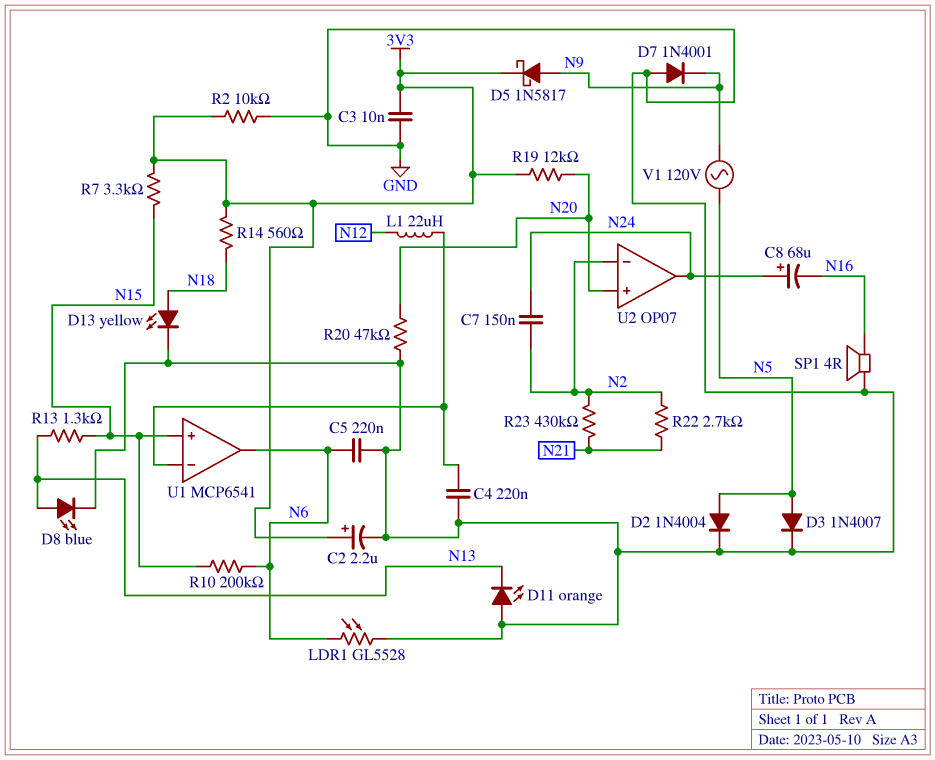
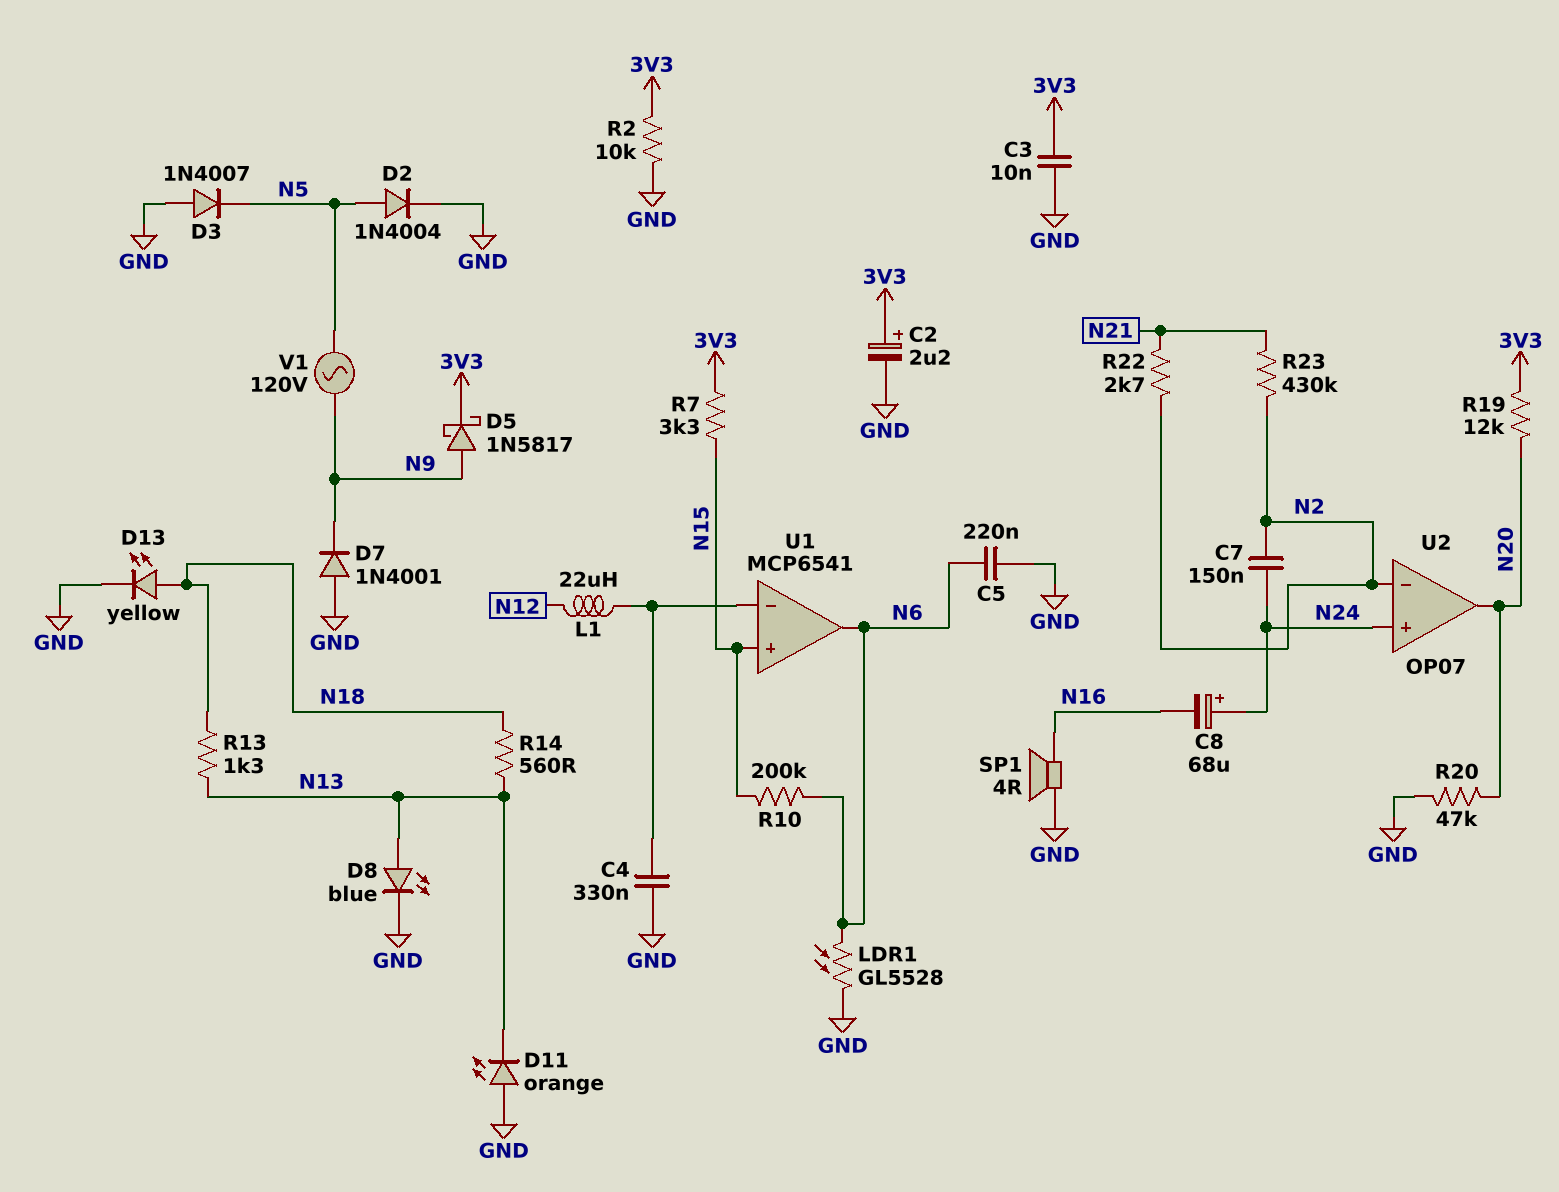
C4: 220nF (GND, U1/in-) -> 330nF (GND, U1/in-)
D3: diode 1N4007 (A N5, K GND) -> diode 1N4007 (A GND, K N5)
R13: 1.3k (N13, N15) -> 1.3k (N13, N18)
R14: 560 (3V3, N18) -> 560 (N13, N18)
U2 pin in+: N20 -> N24
U2 pin out: N24 -> N20

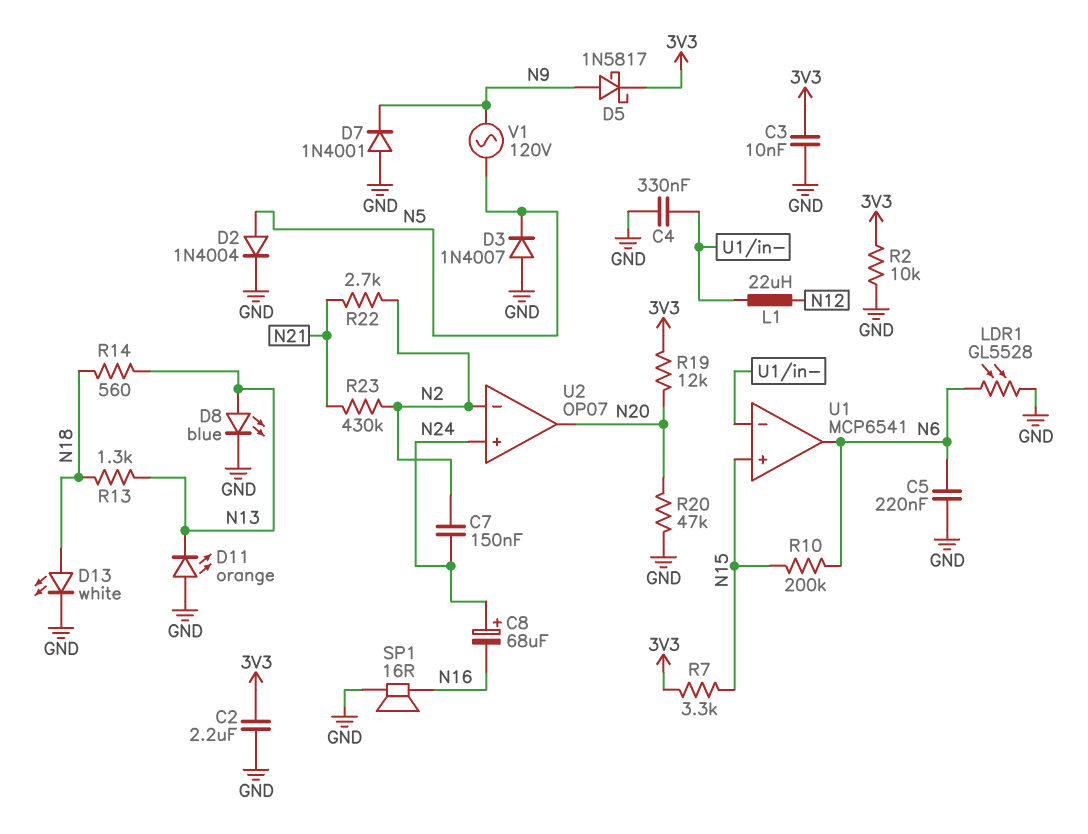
C2: 2.2uF (plus 3V3, minus GND) -> 2.2uF (3V3, GND)
D13: LED yellow (A N18, K GND) -> LED white (A N18, K GND)
SP1: speaker 4R (GND, N16) -> speaker 16R (GND, N16)

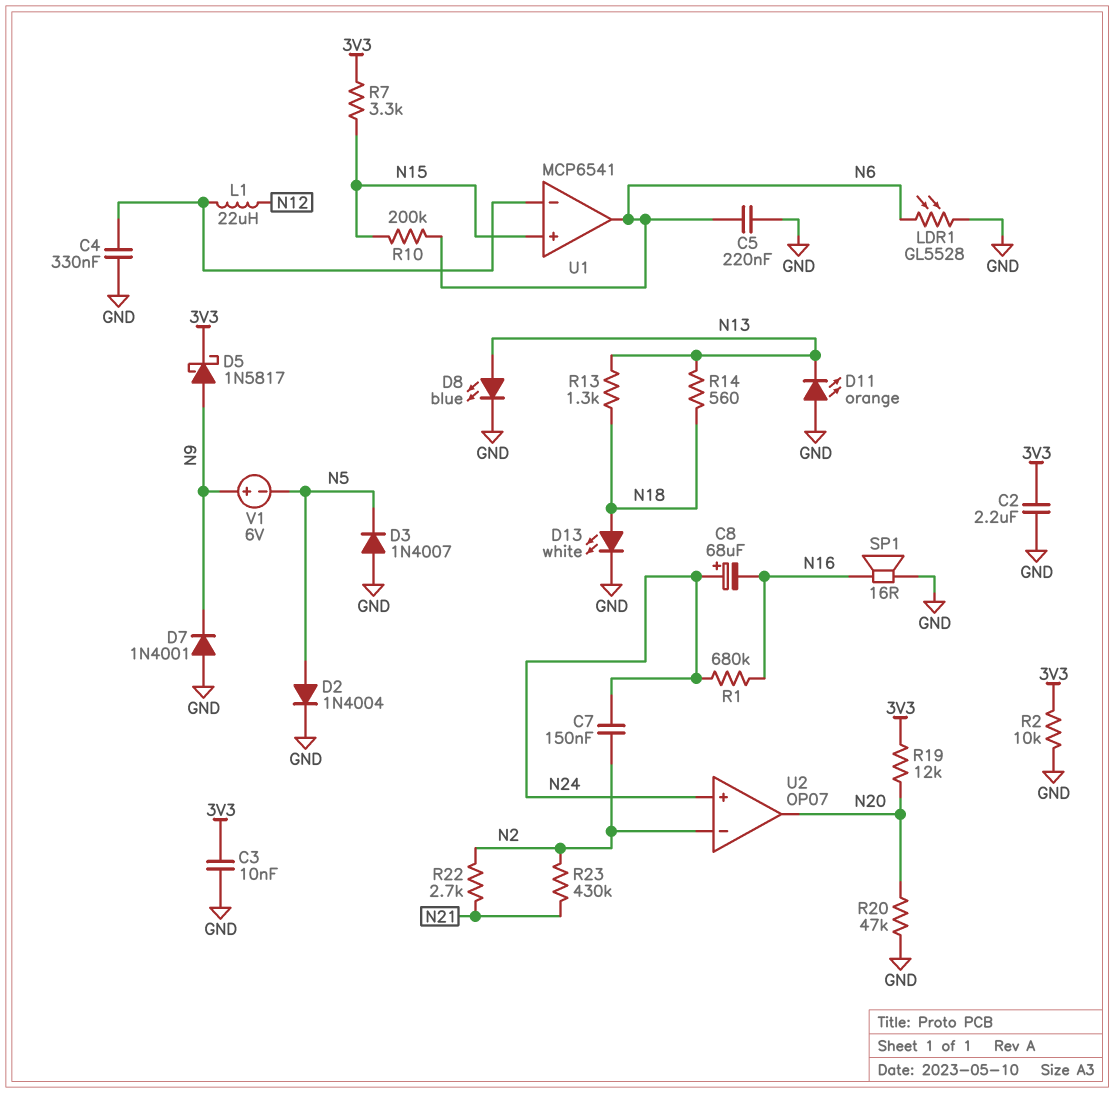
R1: none -> 680k (N16, N24)
V1: AC 120V (N5, N9) -> 6V (plus N9, minus N5)

